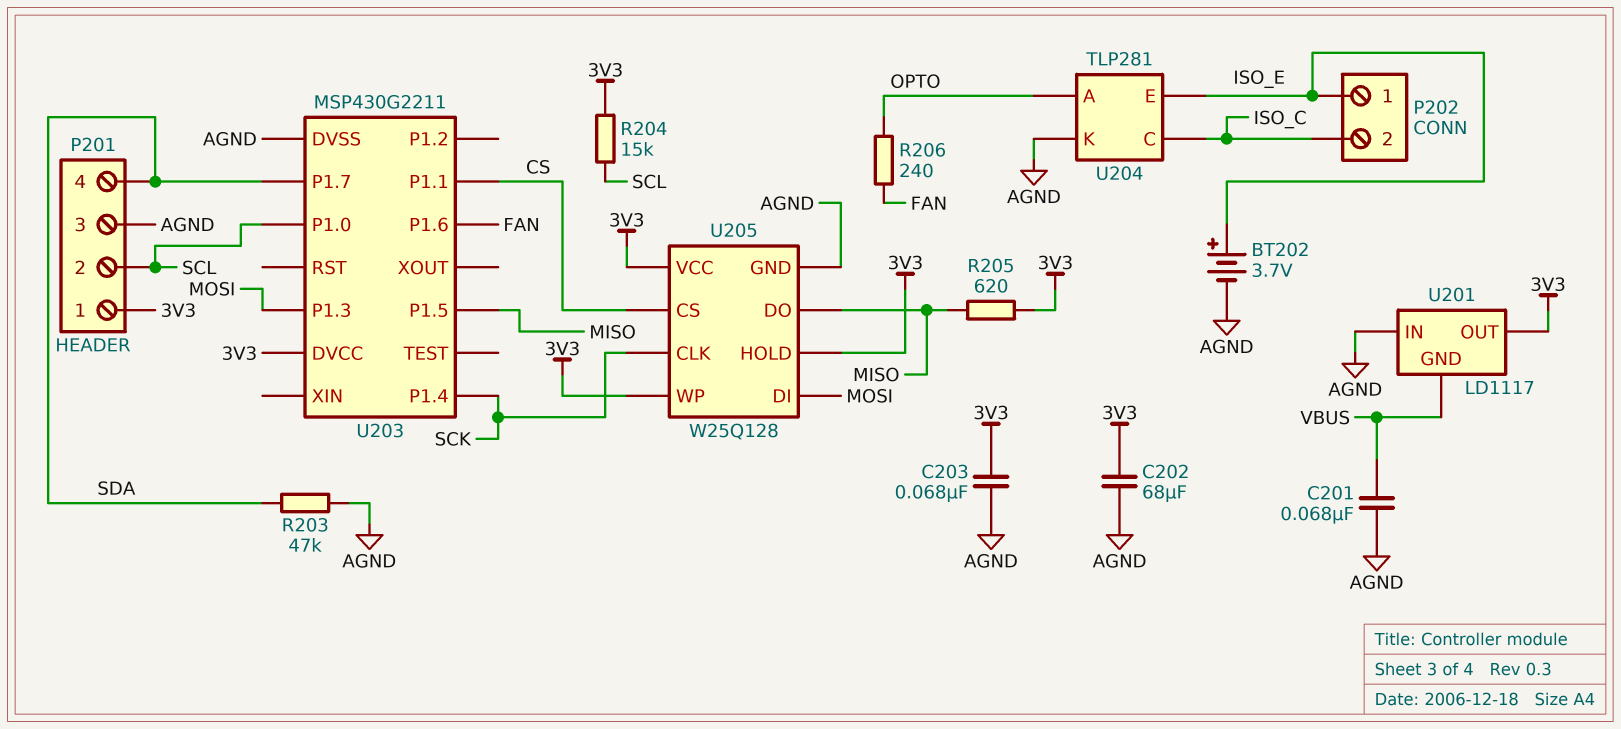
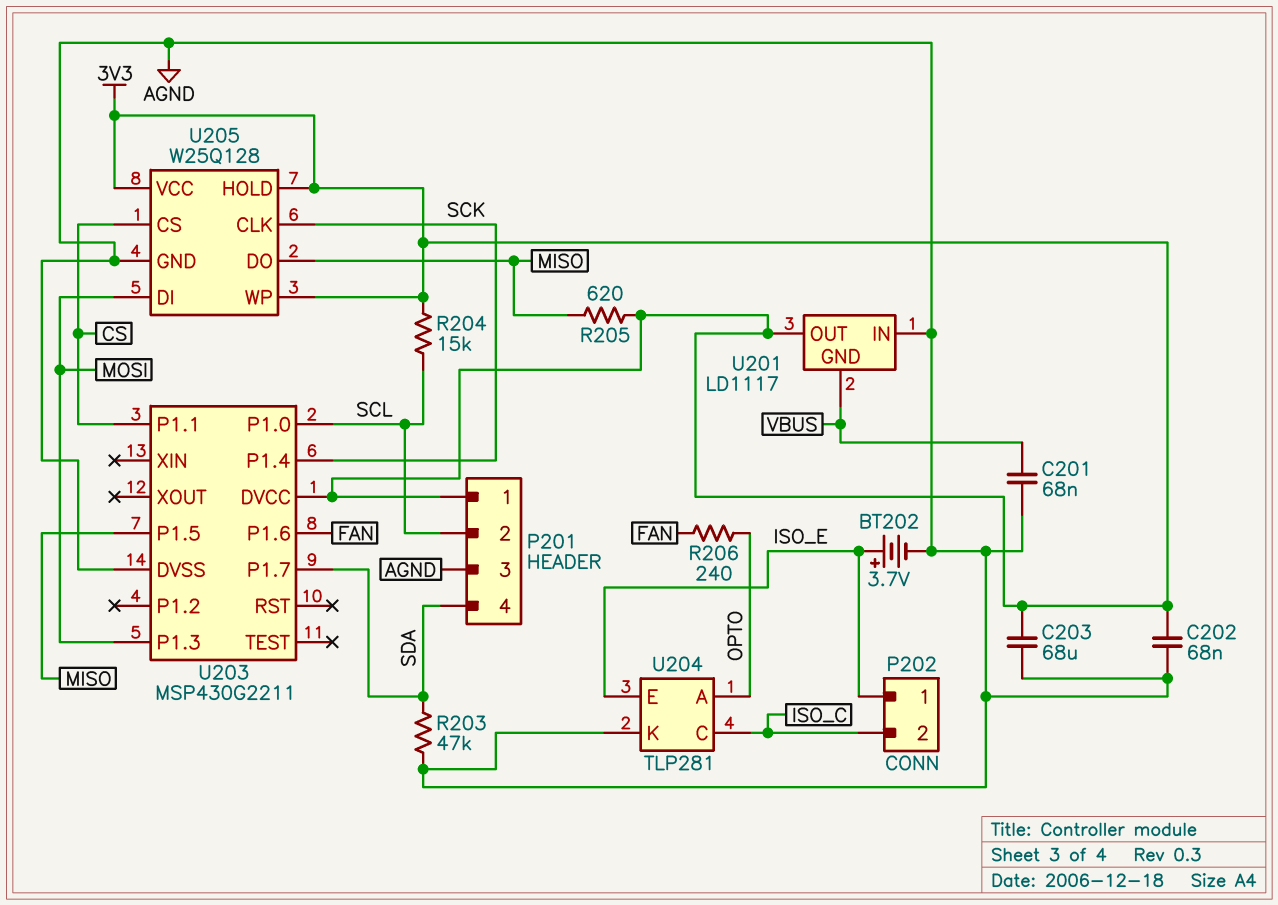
C202: 68uF (3V3, AGND) -> 68nF (3V3, AGND)
C203: 68nF (3V3, AGND) -> 68uF (3V3, AGND)

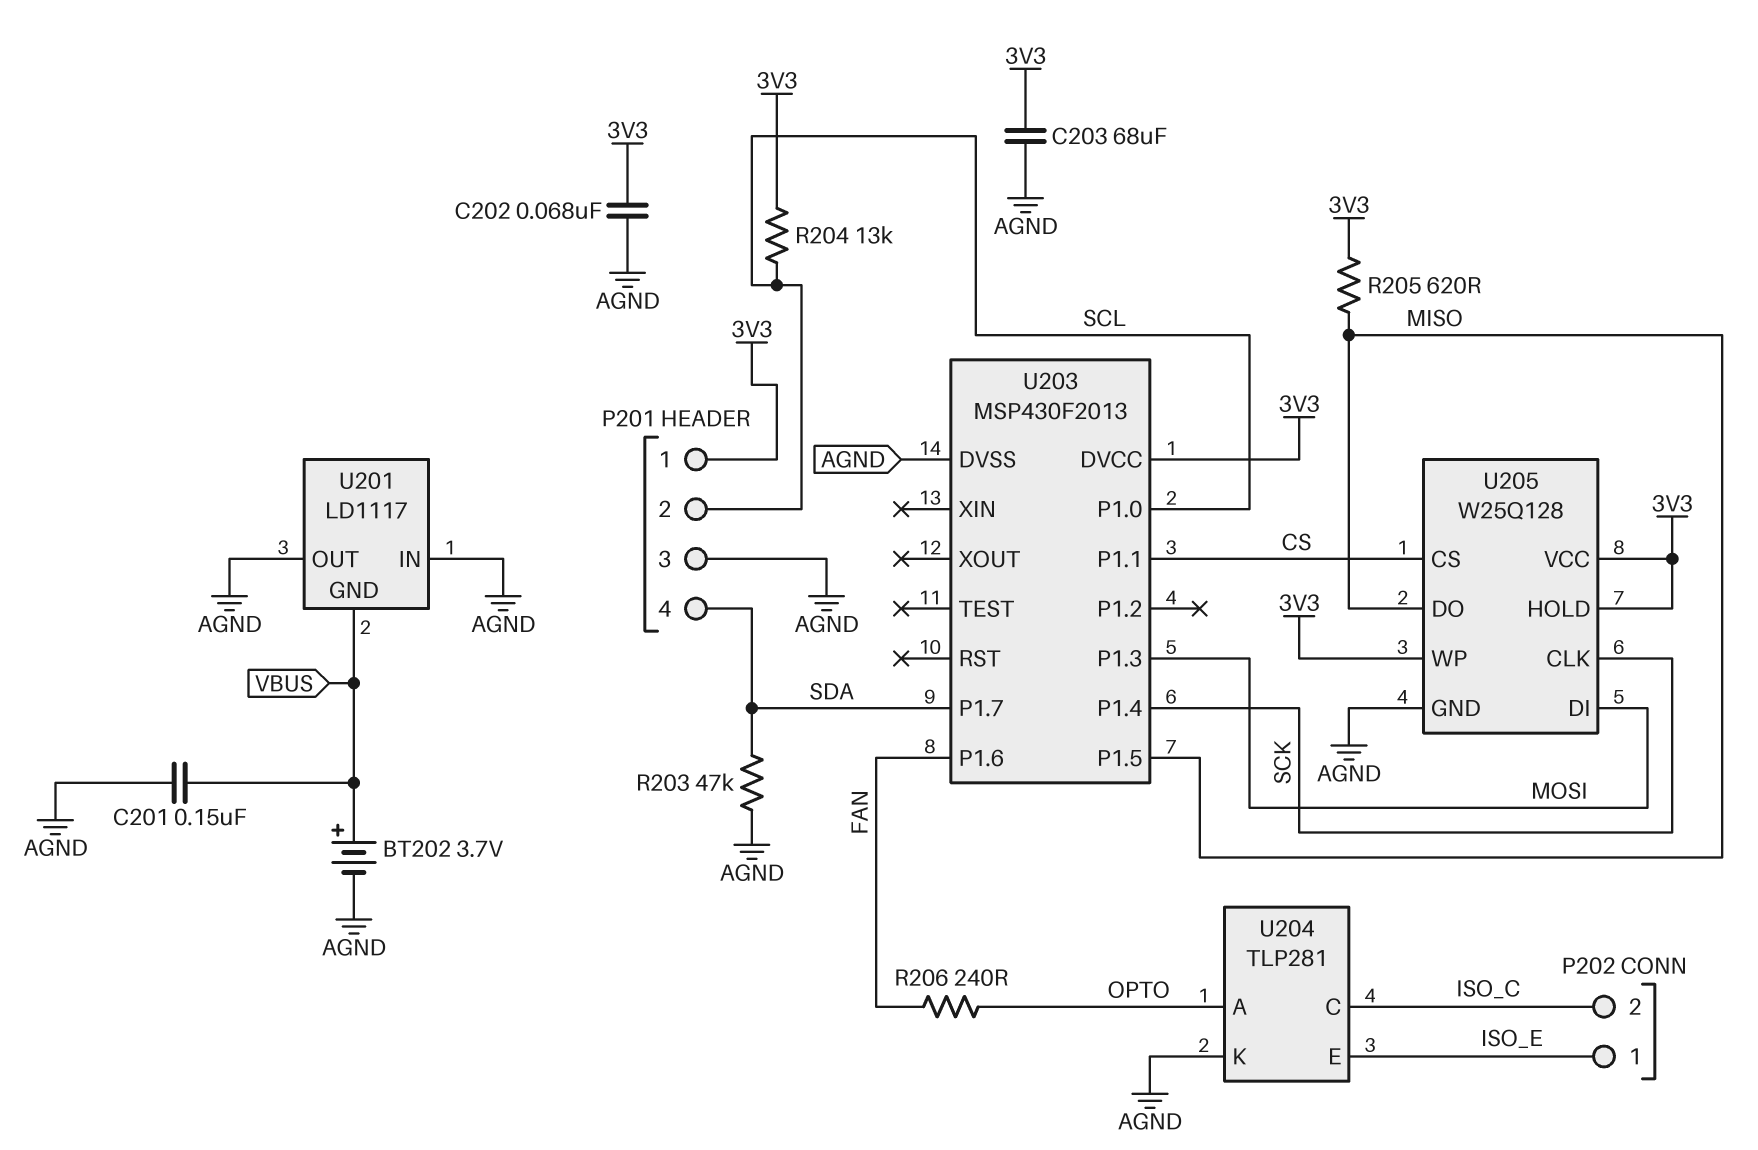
BT202: 3.7V (plus ISO_E, minus AGND) -> 3.7V (plus VBUS, minus AGND)
C201: 68nF (AGND, VBUS) -> 150nF (AGND, VBUS)
R204: 15k (3V3, SCL) -> 13k (3V3, SCL)
U201 pin OUT: 3V3 -> AGND
U203: MSP430G2211 -> MSP430F2013

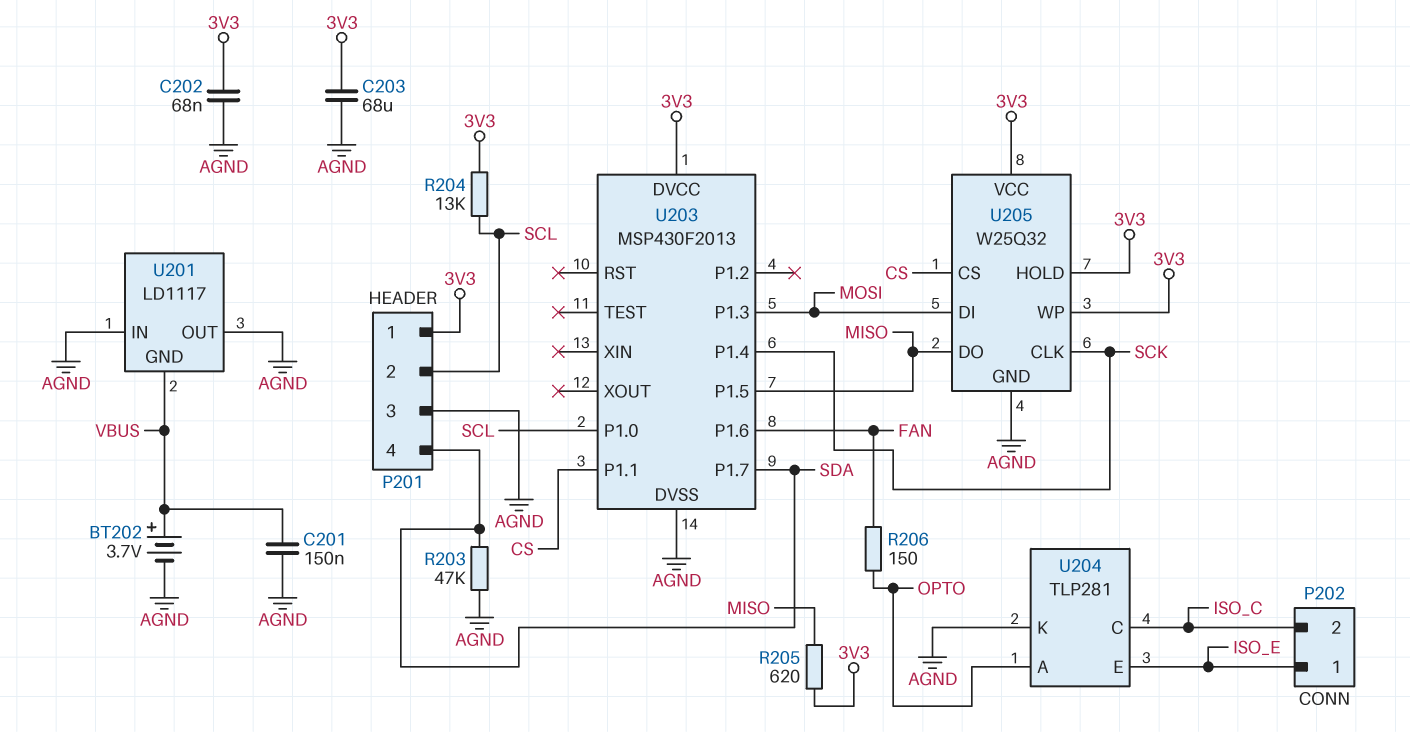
R206: 240 (FAN, OPTO) -> 150 (FAN, OPTO)
U205: W25Q128 -> W25Q32

